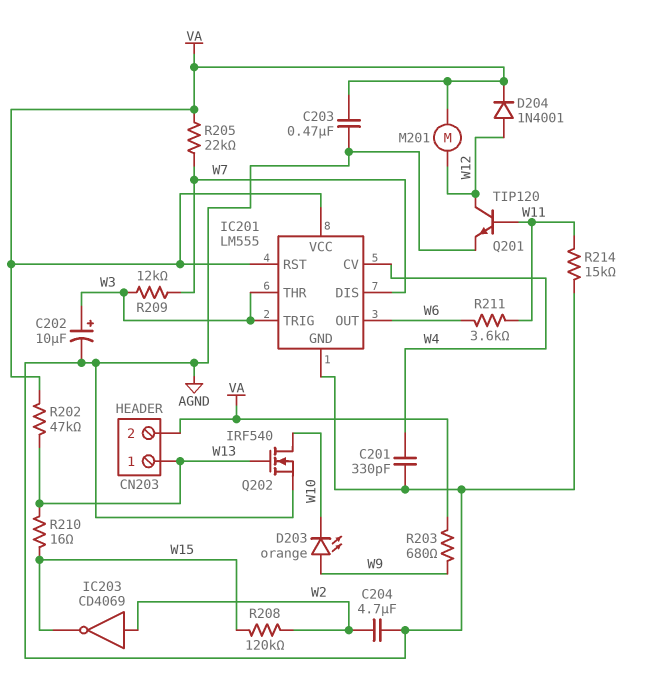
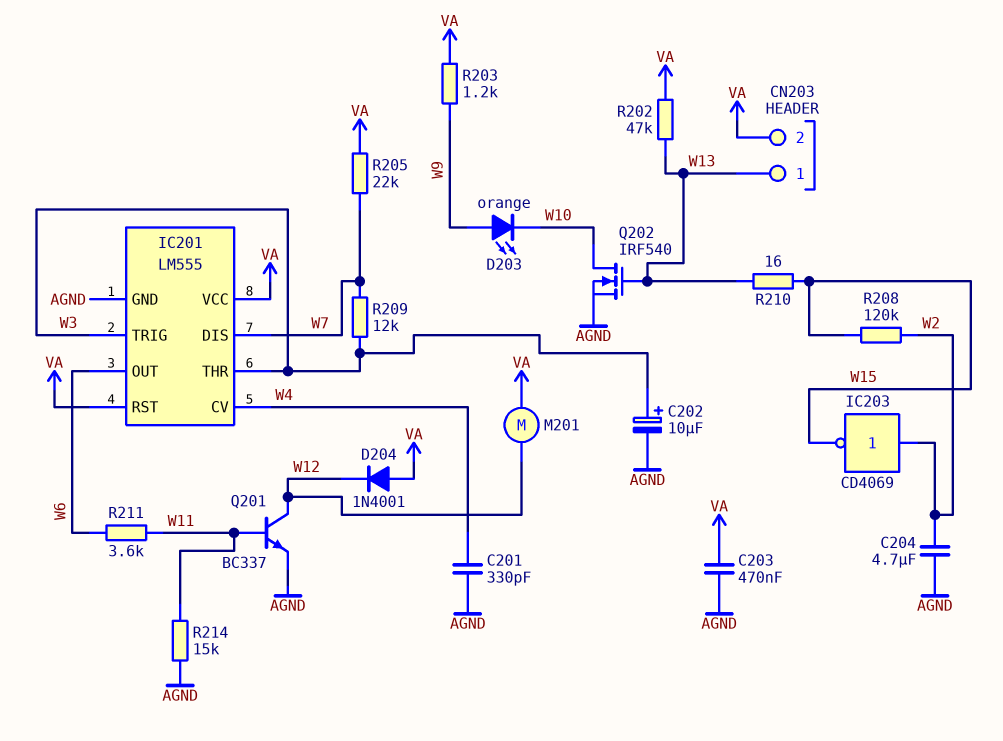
D204: diode 1N4001 (A W12, K VA) -> diode 1N4001 (A VA, K W12)
Q201: NPN TIP120 (B W11, C W12, E AGND) -> NPN BC337 (B W11, C W12, E AGND)
R203: 680 (VA, W9) -> 1.2k (VA, W9)

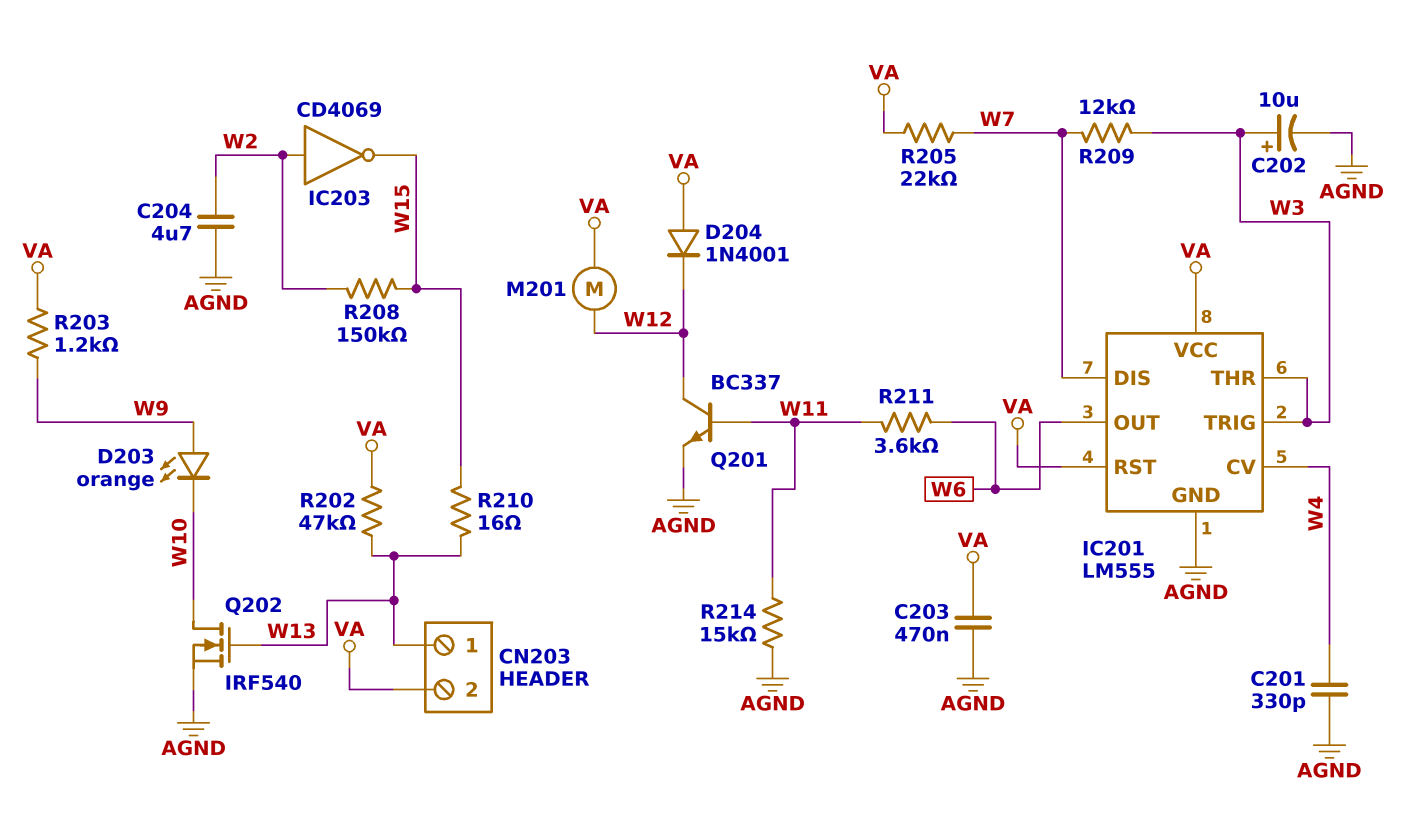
R208: 120k (W2, W15) -> 150k (W2, W15)

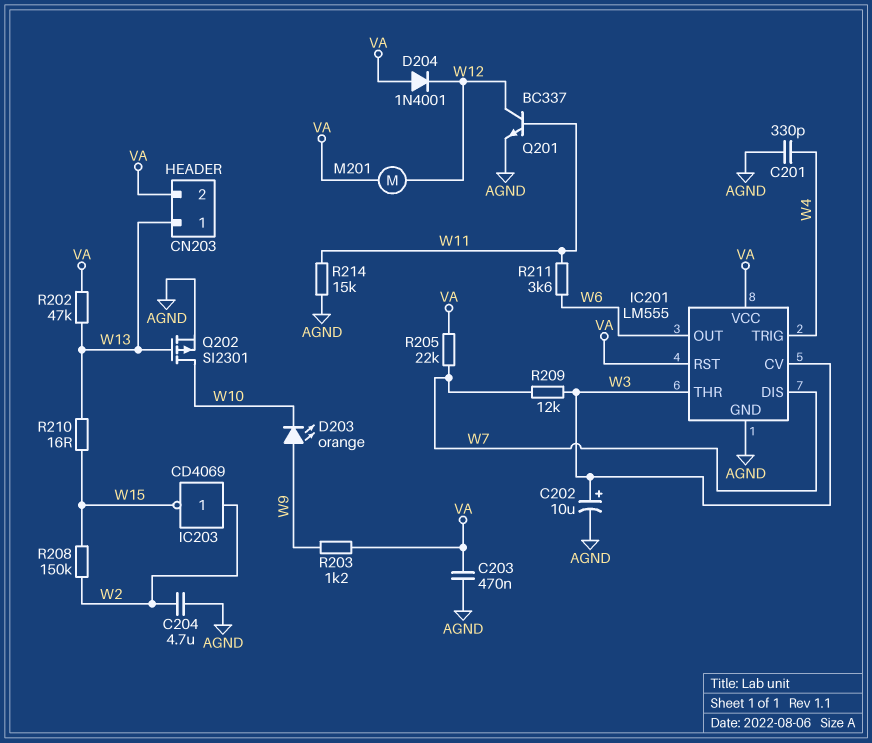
IC201 pin CV: W4 -> W3
IC201 pin TRIG: W3 -> W4
Q202: NMOS IRF540 (G W13, D W10, S AGND) -> PMOS SI2301 (G W13, D W10, S AGND)

